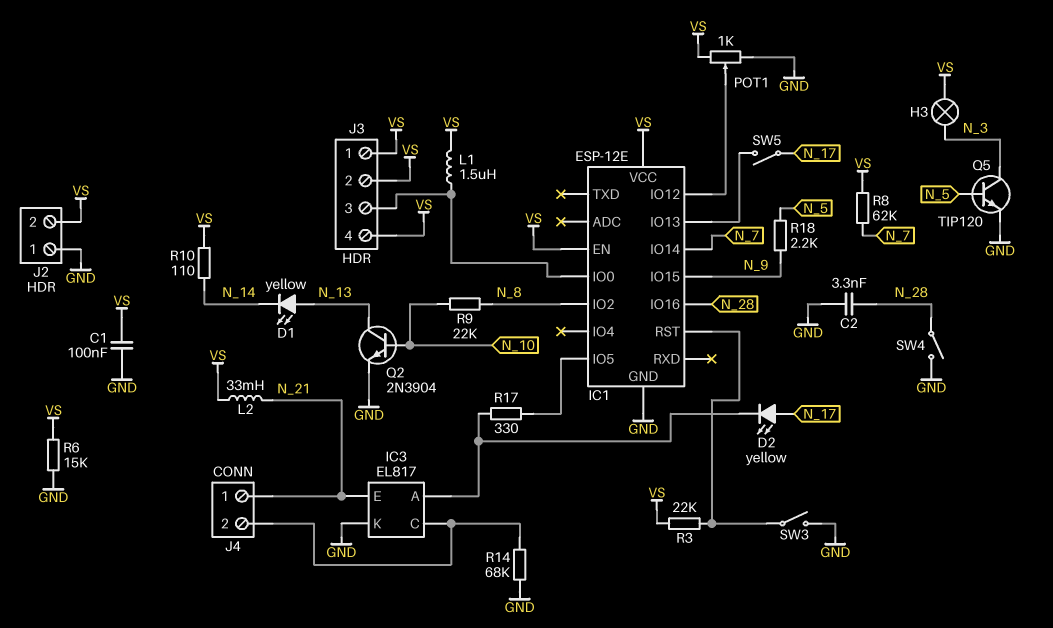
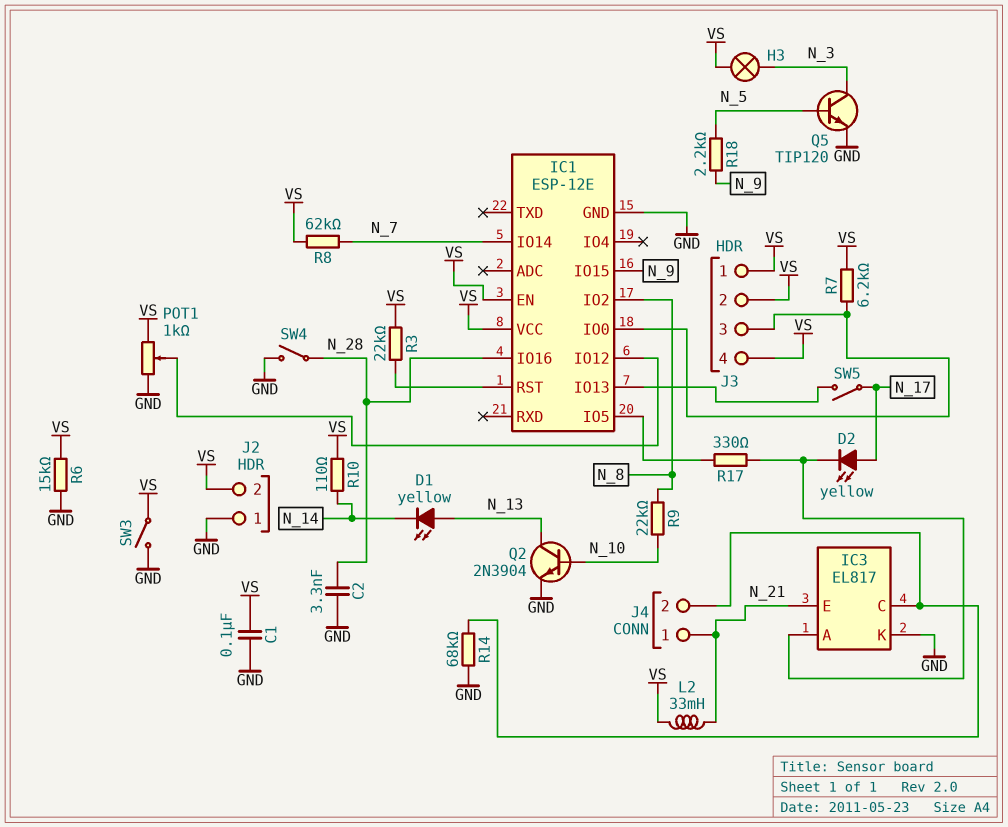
L1: 1.5uH (IC1/IO0, VS) -> none
R7: none -> 6.2k (IC1/IO0, VS)
SW3: switch (GND, IC1/RST) -> switch (GND, VS)

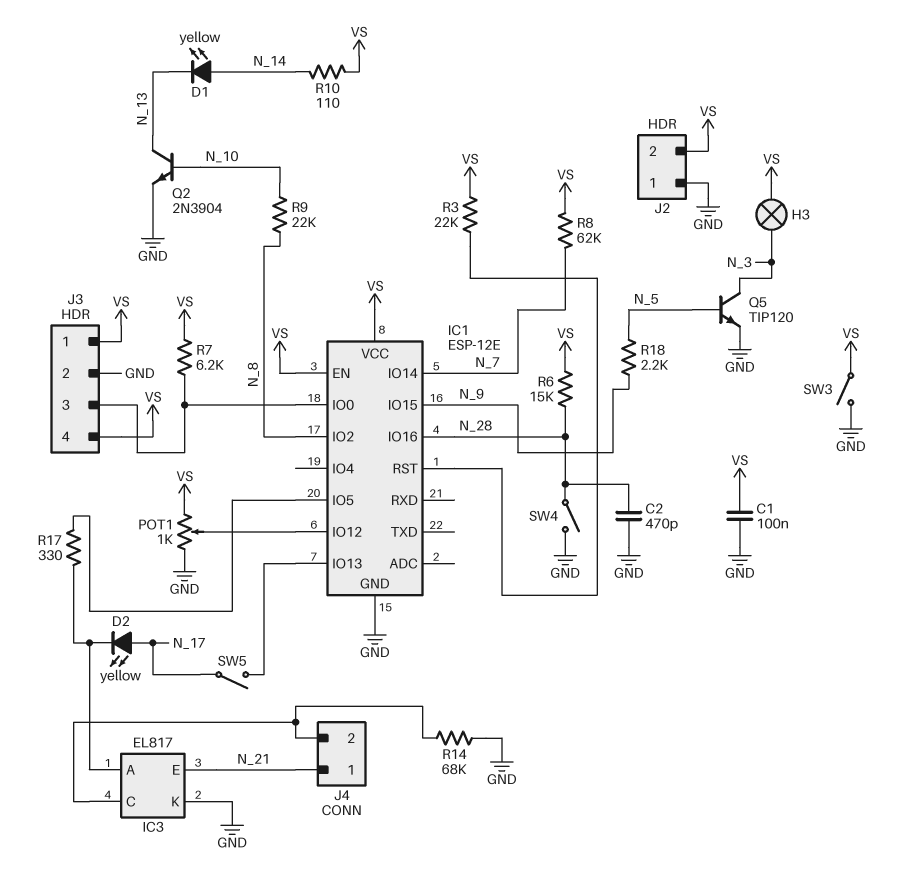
C2: 3.3nF (GND, N_28) -> 470pF (GND, N_28)
D1: LED yellow (A N_13, K N_14) -> LED yellow (A N_14, K N_13)
J3 pin 2: VS -> GND
L2: 33mH (N_21, VS) -> none
R6: 15k (GND, VS) -> 15k (N_28, VS)

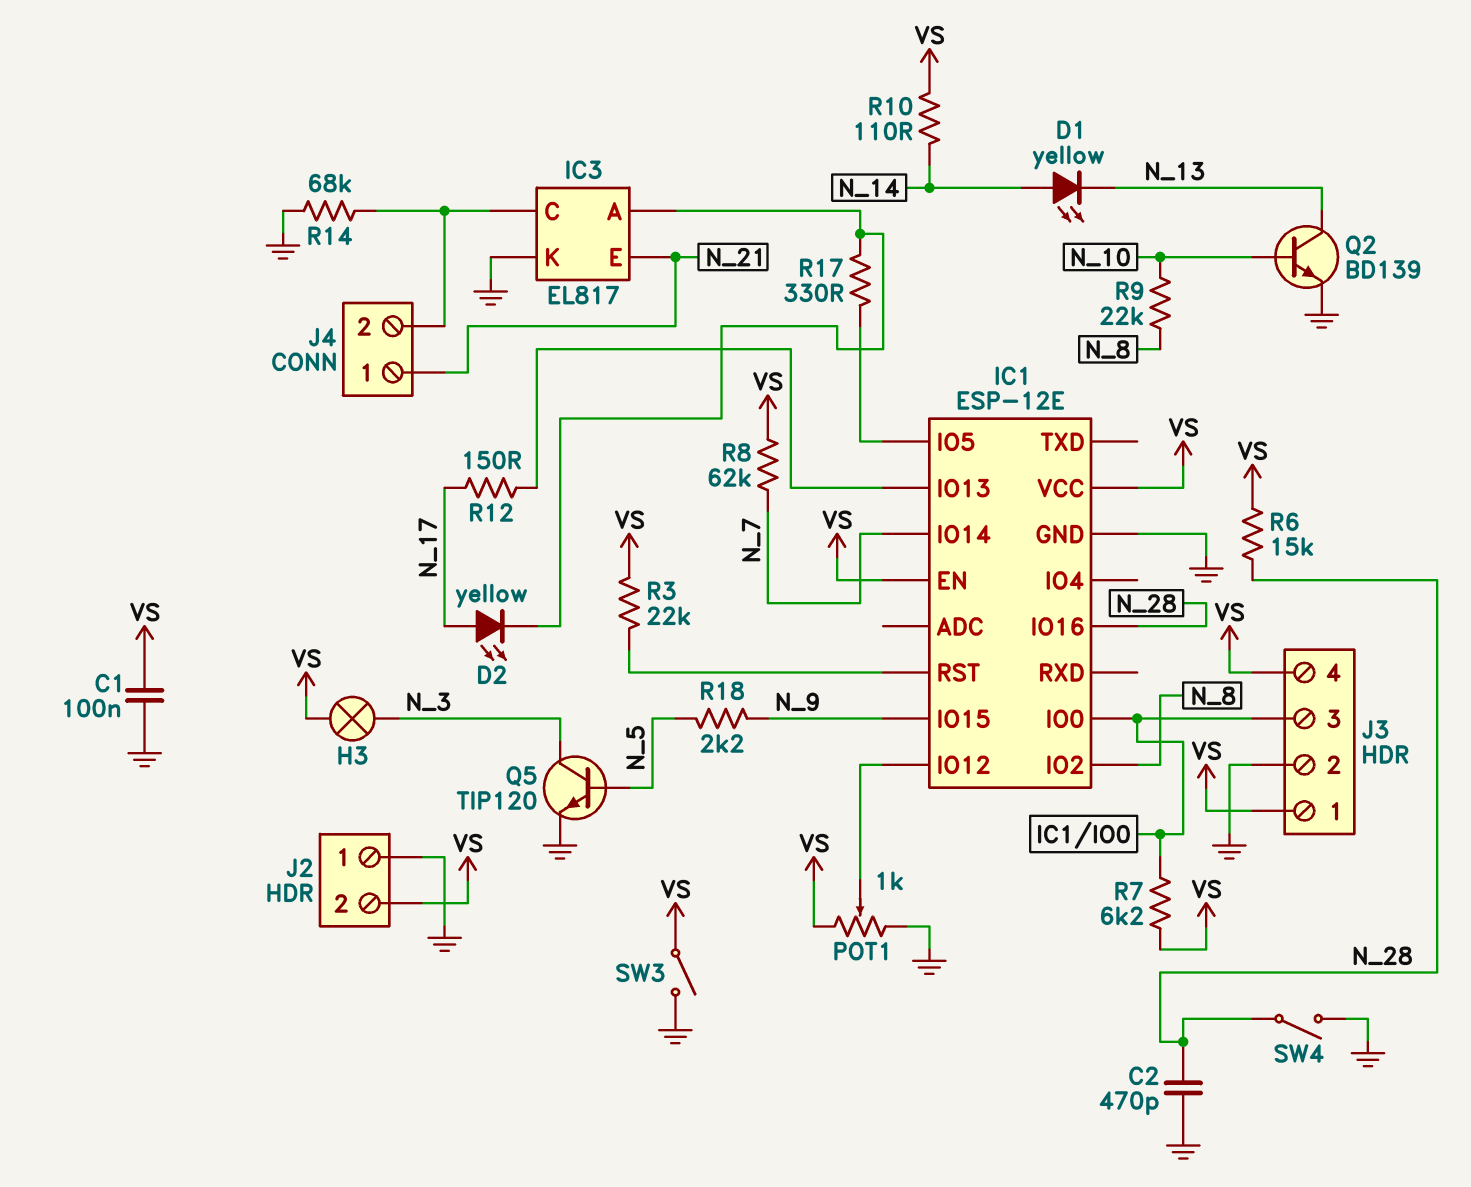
Q2: NPN 2N3904 (B N_10, C N_13, E GND) -> NPN BD139 (B N_10, C N_13, E GND)
R12: none -> 150 (IC1/IO13, N_17)
SW5: switch (IC1/IO13, N_17) -> none

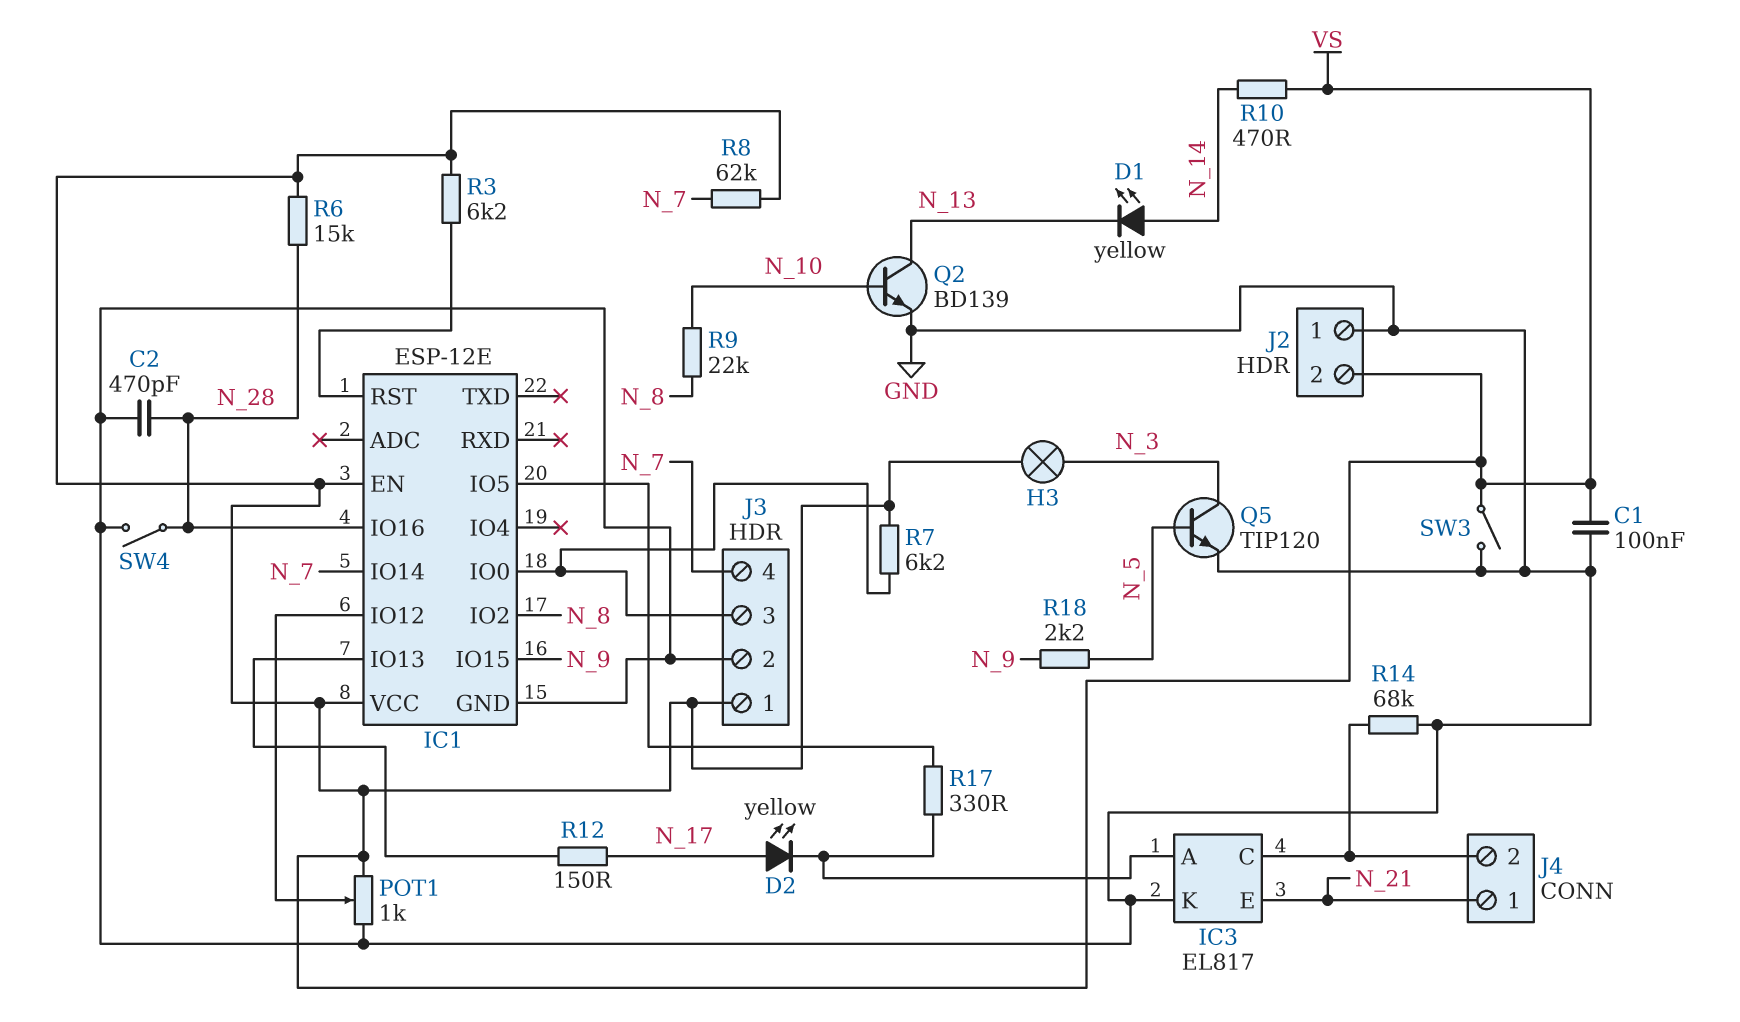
J3 pin 4: VS -> N_7
R3: 22k (IC1/RST, VS) -> 6.2k (IC1/RST, VS)
R10: 110 (N_14, VS) -> 470 (N_14, VS)

